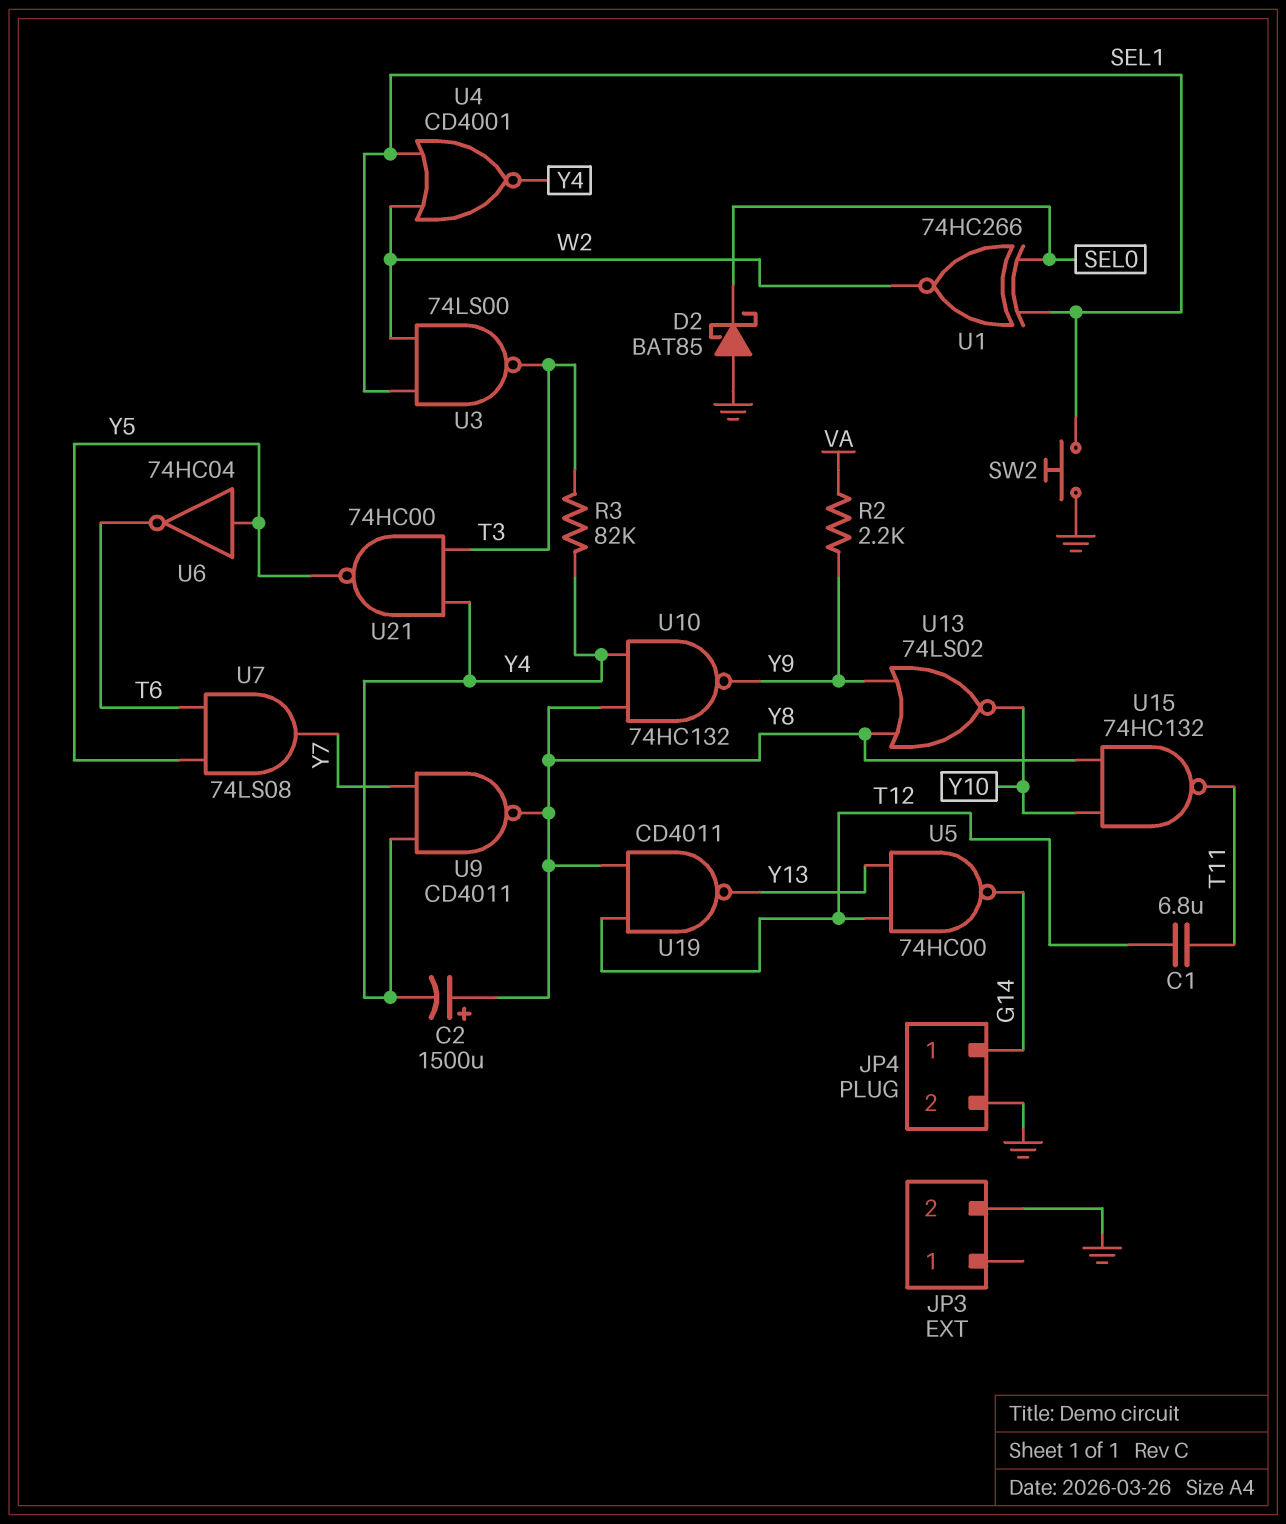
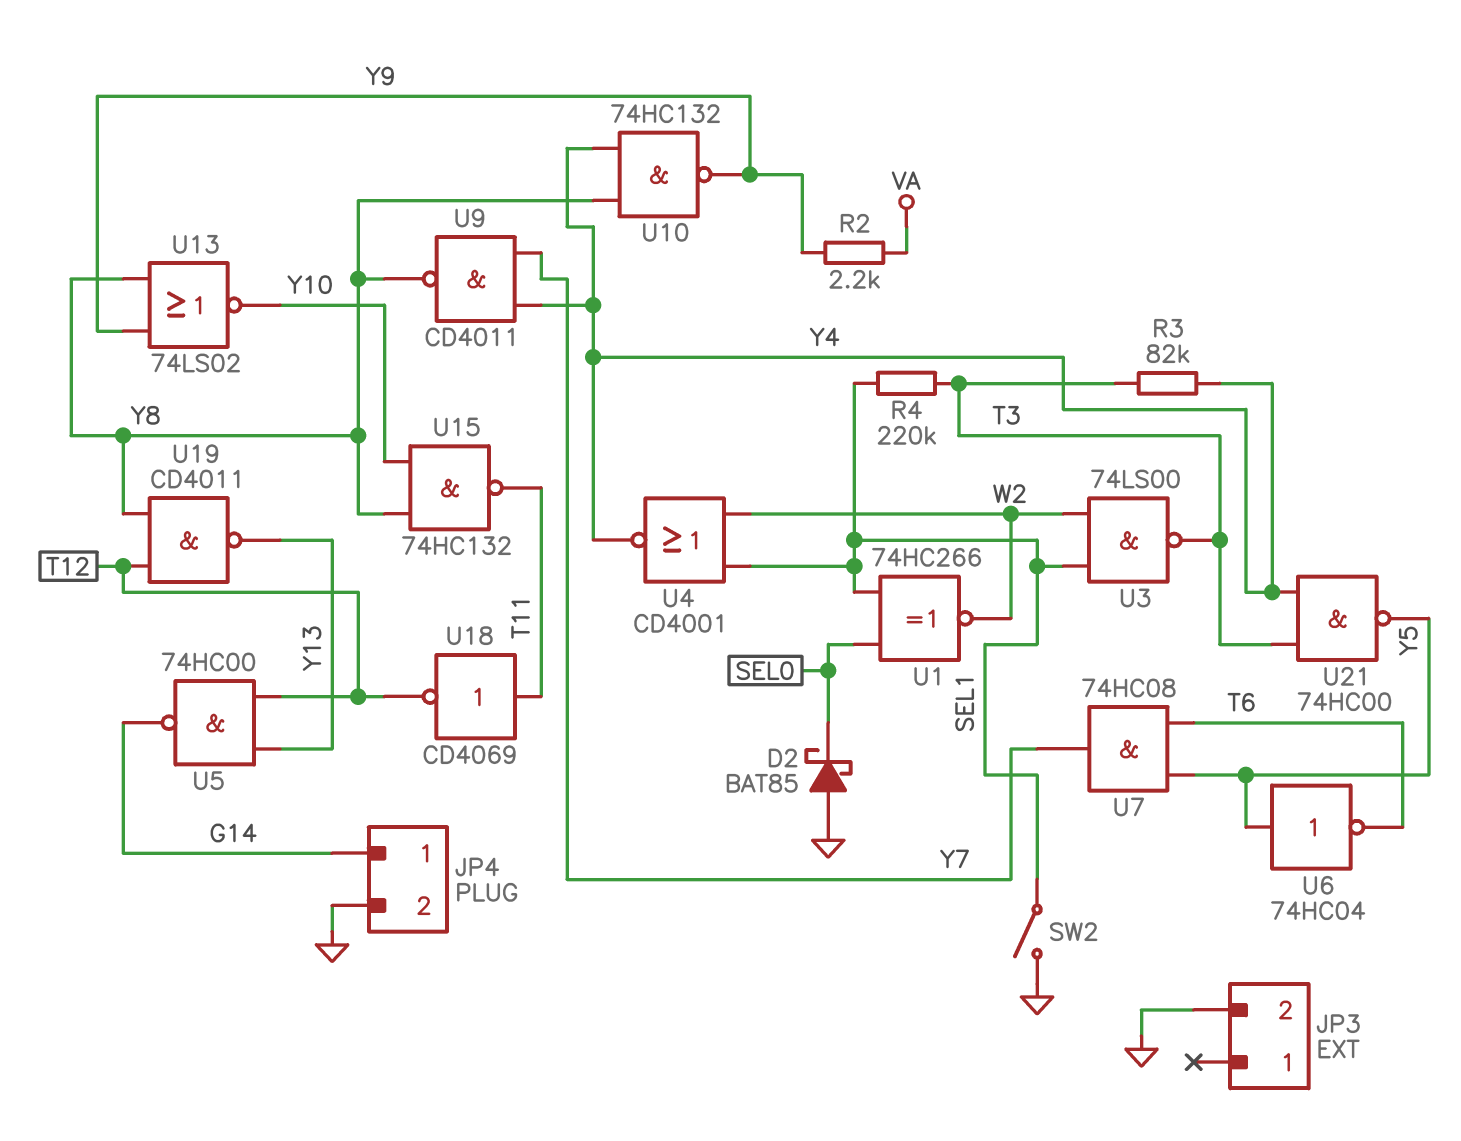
C1: 6.8uF (T11, T12) -> none
C2: 1500uF (plus Y8, minus Y4) -> none
R4: none -> 220k (SEL1, T3)
SW2: button (GND, SEL1) -> switch (GND, SEL1)
U7: AND 74LS08 (in T6, in Y5, out Y7) -> AND 74HC08 (in T6, in Y5, out Y7)
U18: none -> NOT CD4069 (in T11, out T12)

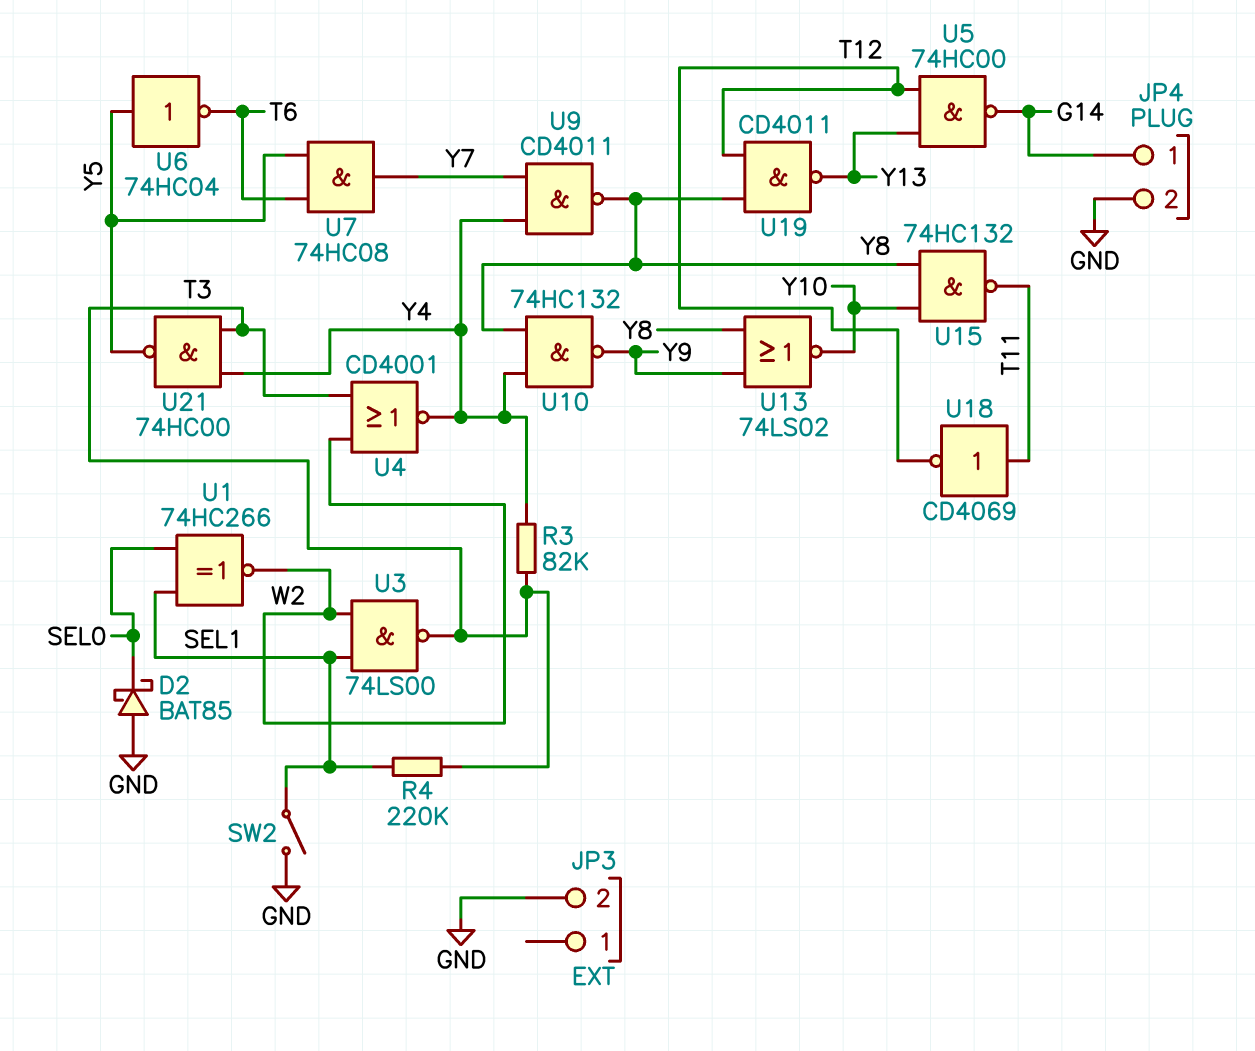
R2: 2.2k (VA, Y9) -> none
U4: NOR CD4001 (in SEL1, in W2, out Y4) -> NOR CD4001 (in T3, in W2, out Y4)

